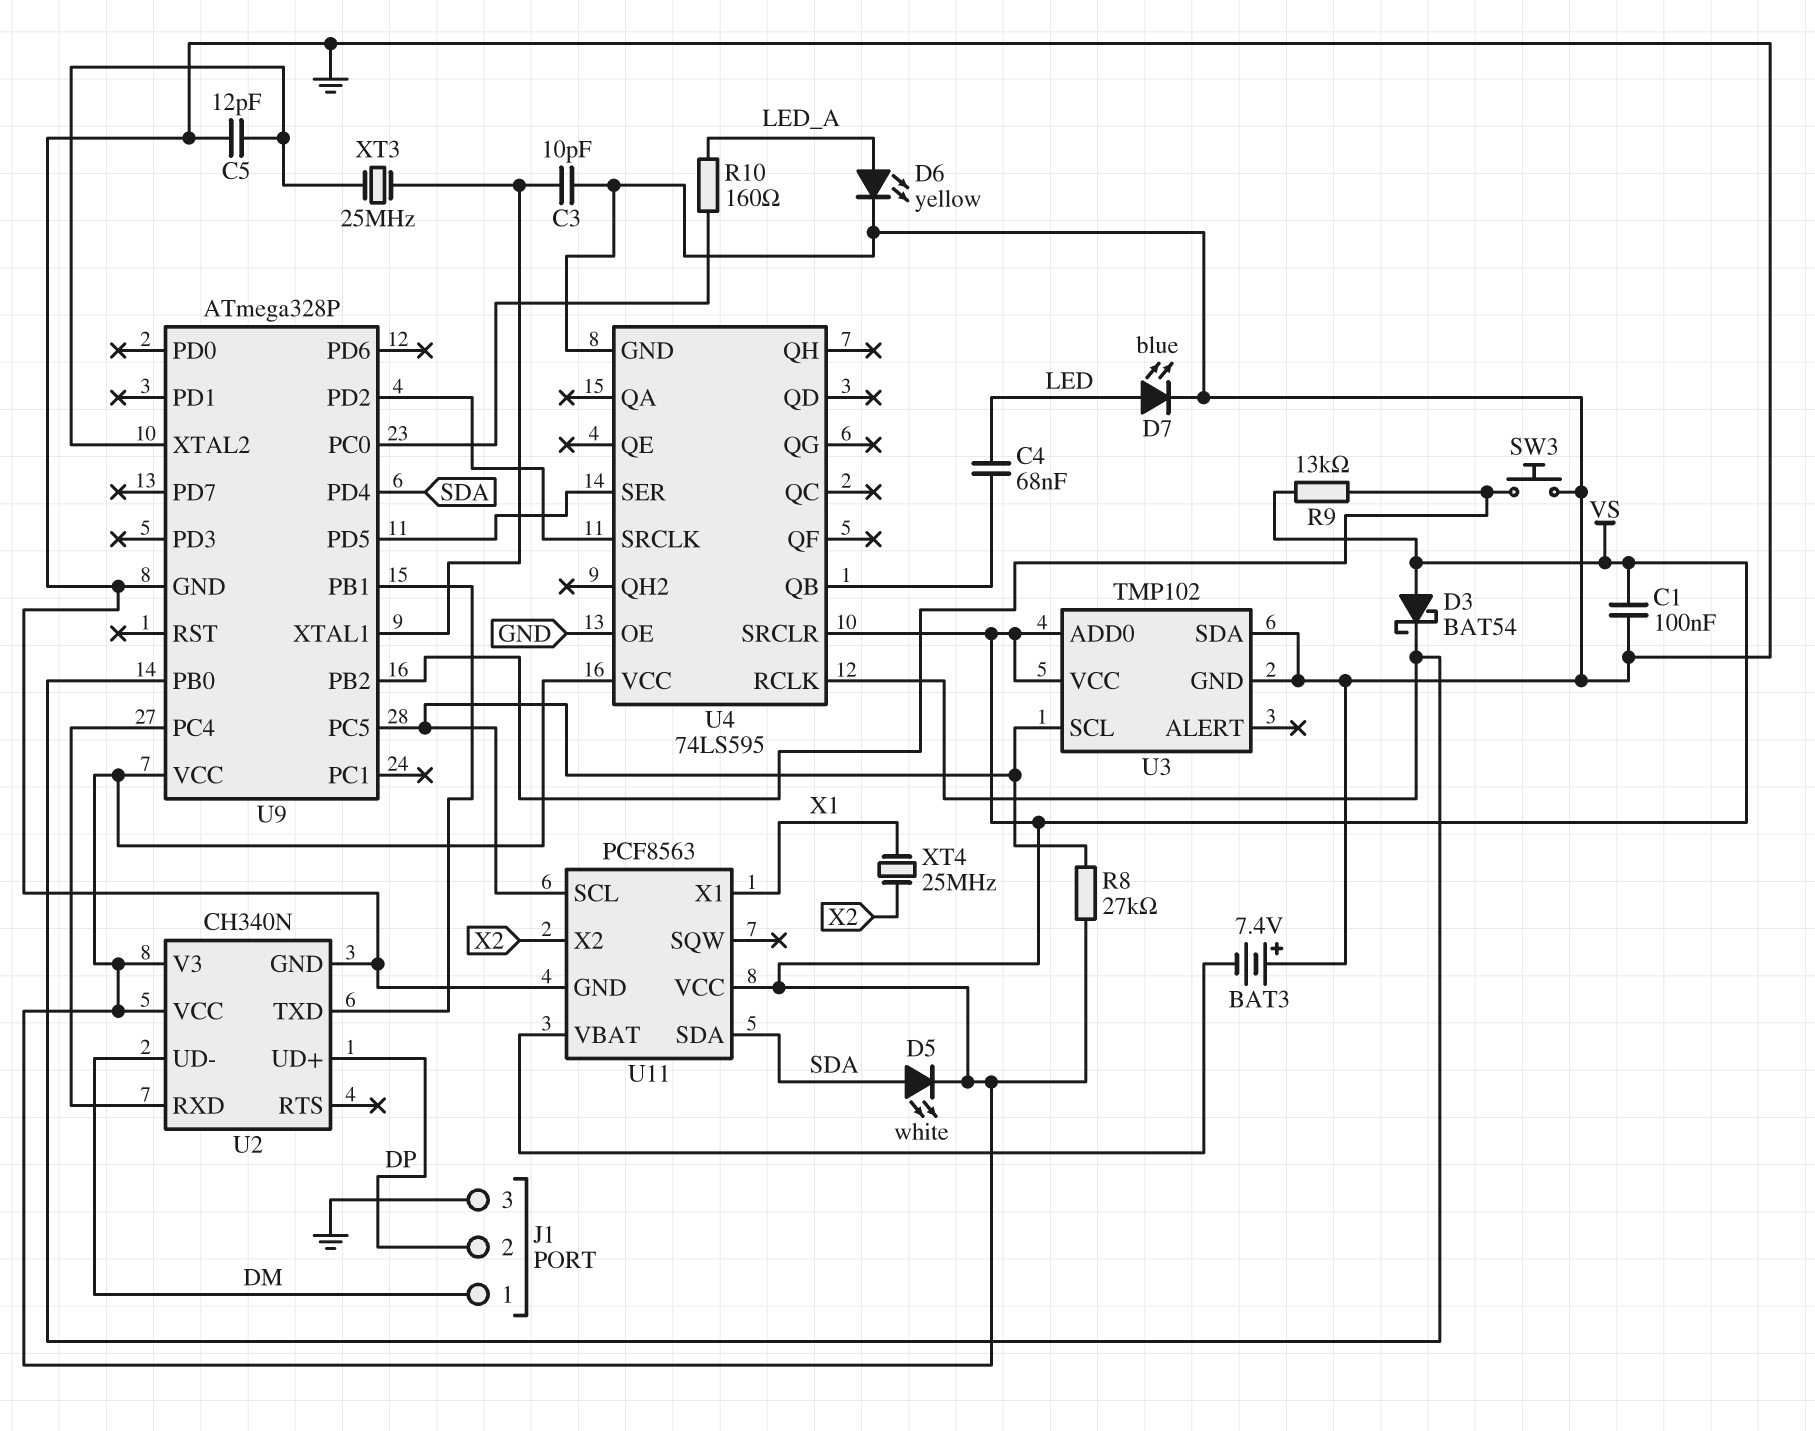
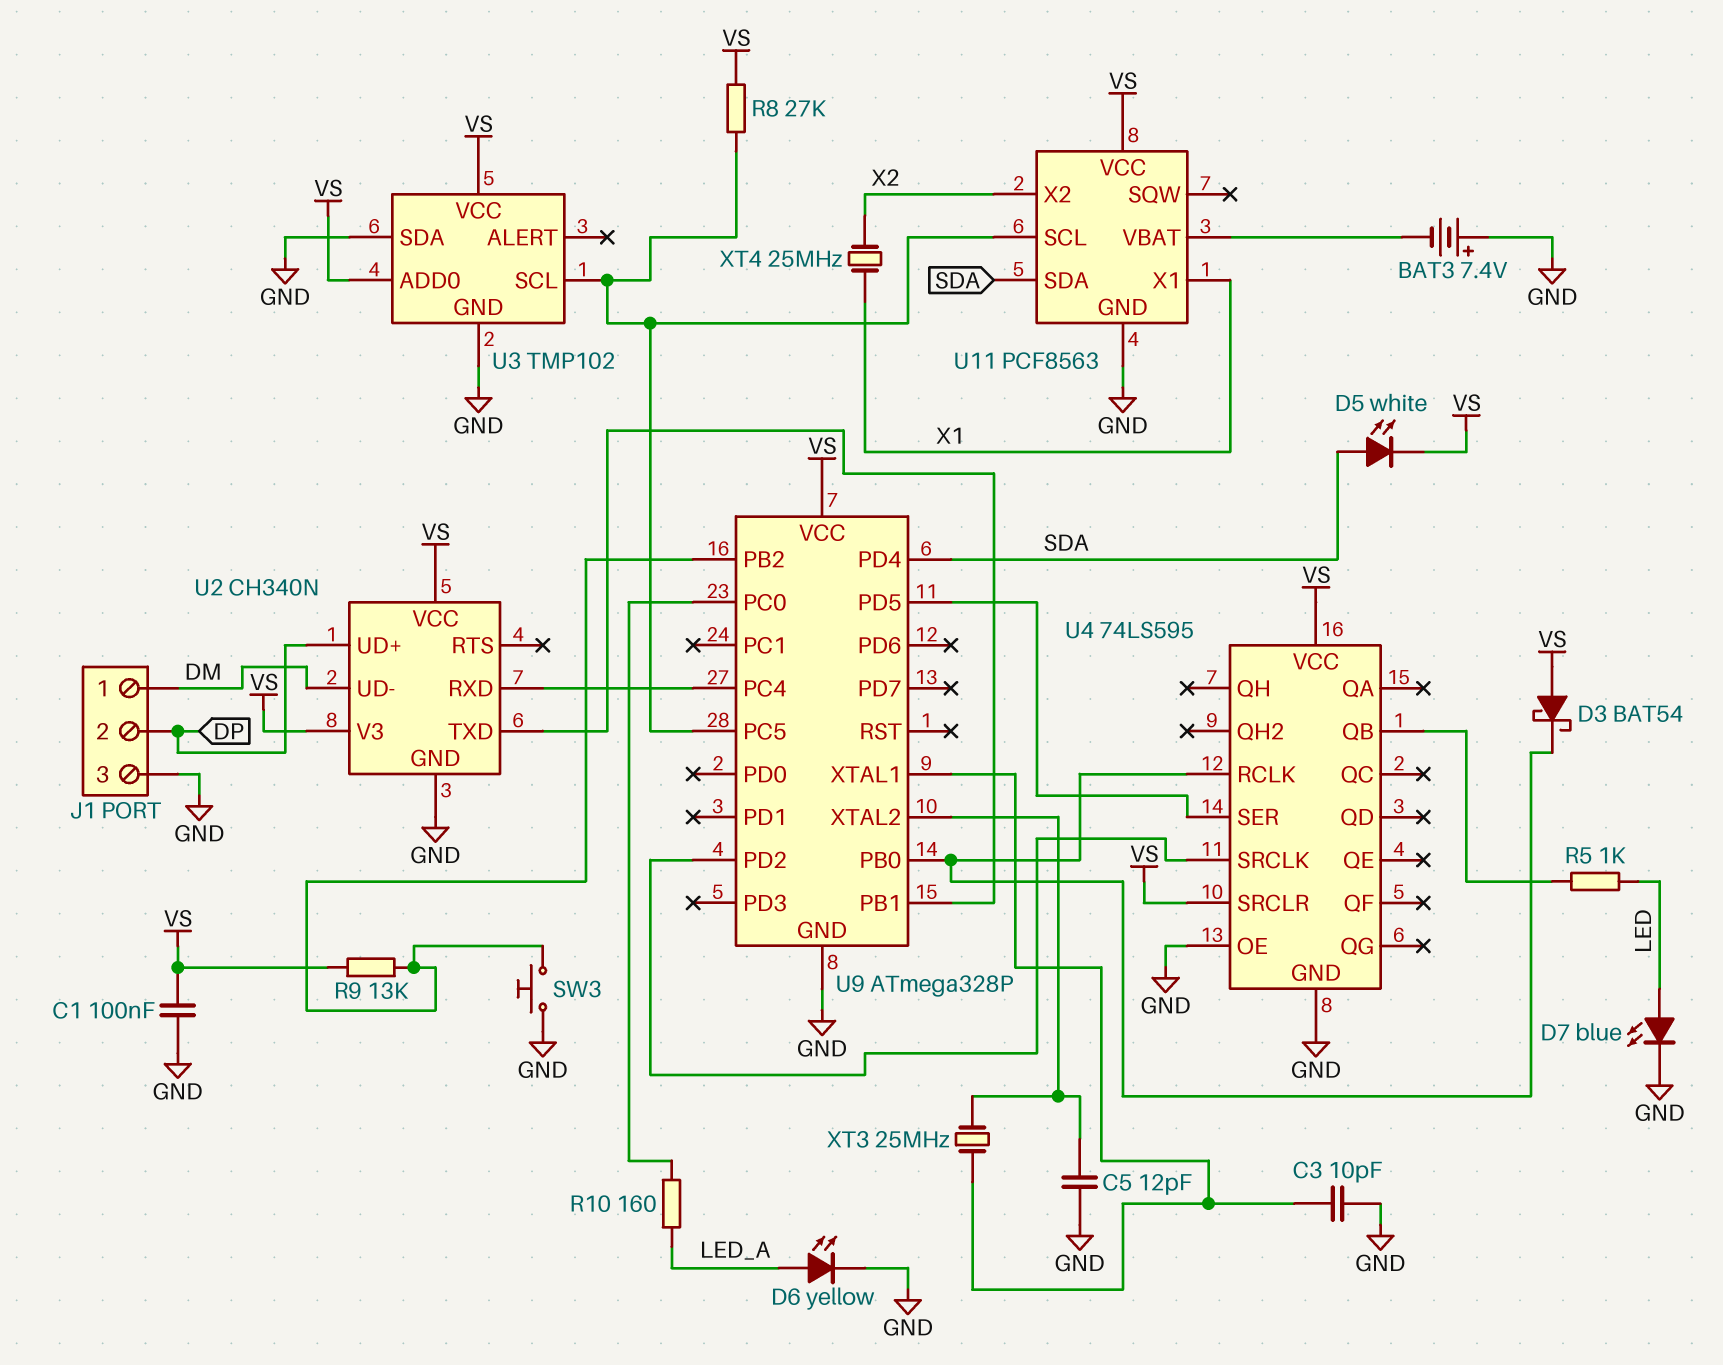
C4: 68nF (LED, U4/QB) -> none
R5: none -> 1k (LED, U4/QB)

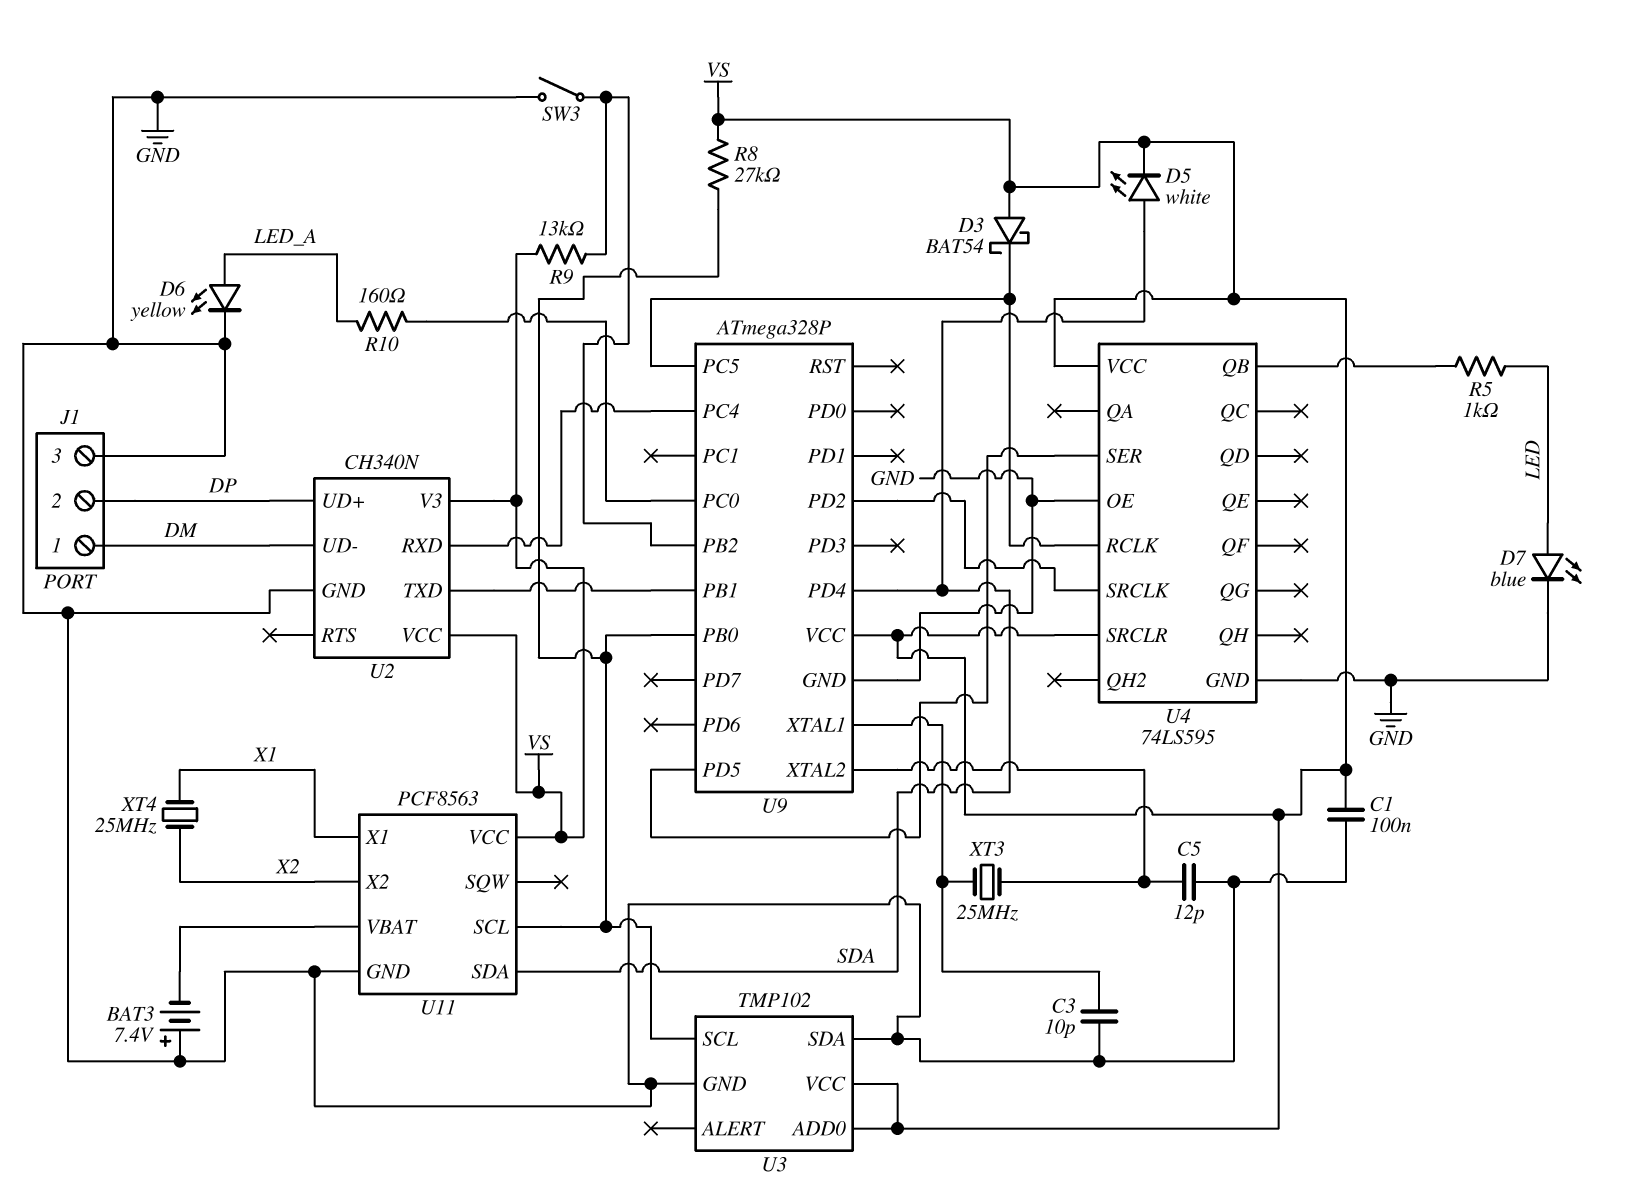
SW3: button (GND, U9/PB2) -> switch (GND, U9/PB2)
U9 pin PB0: U4/RCLK -> U3/SCL
U9 pin PC5: U3/SCL -> U4/RCLK

